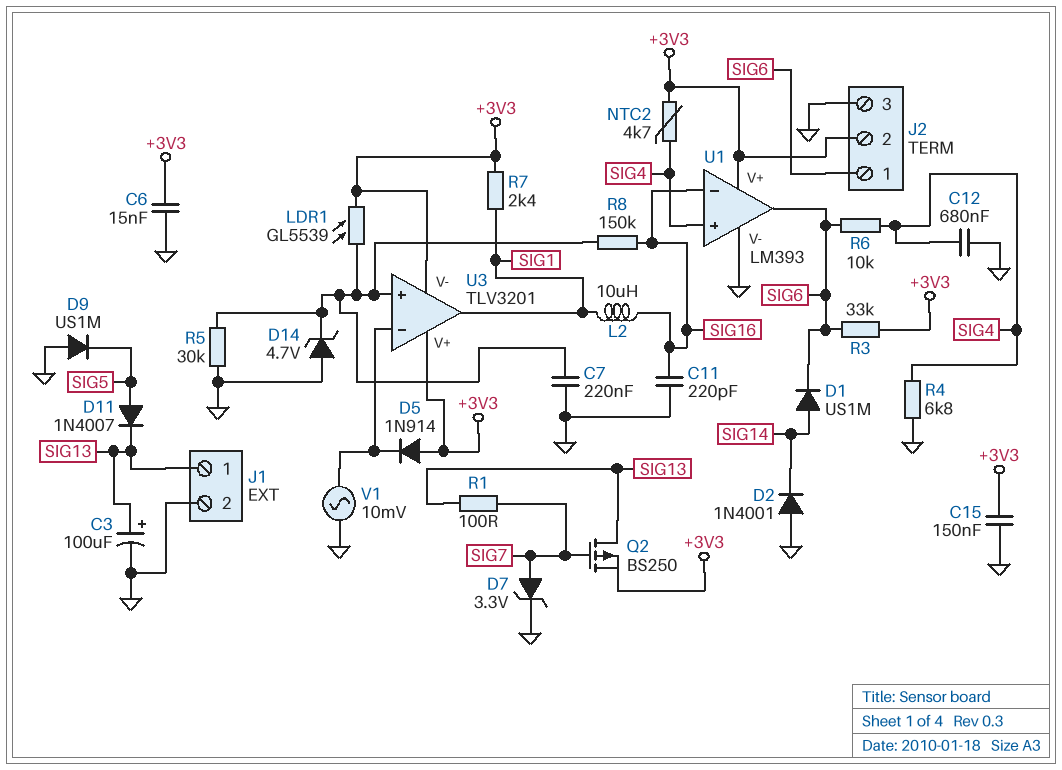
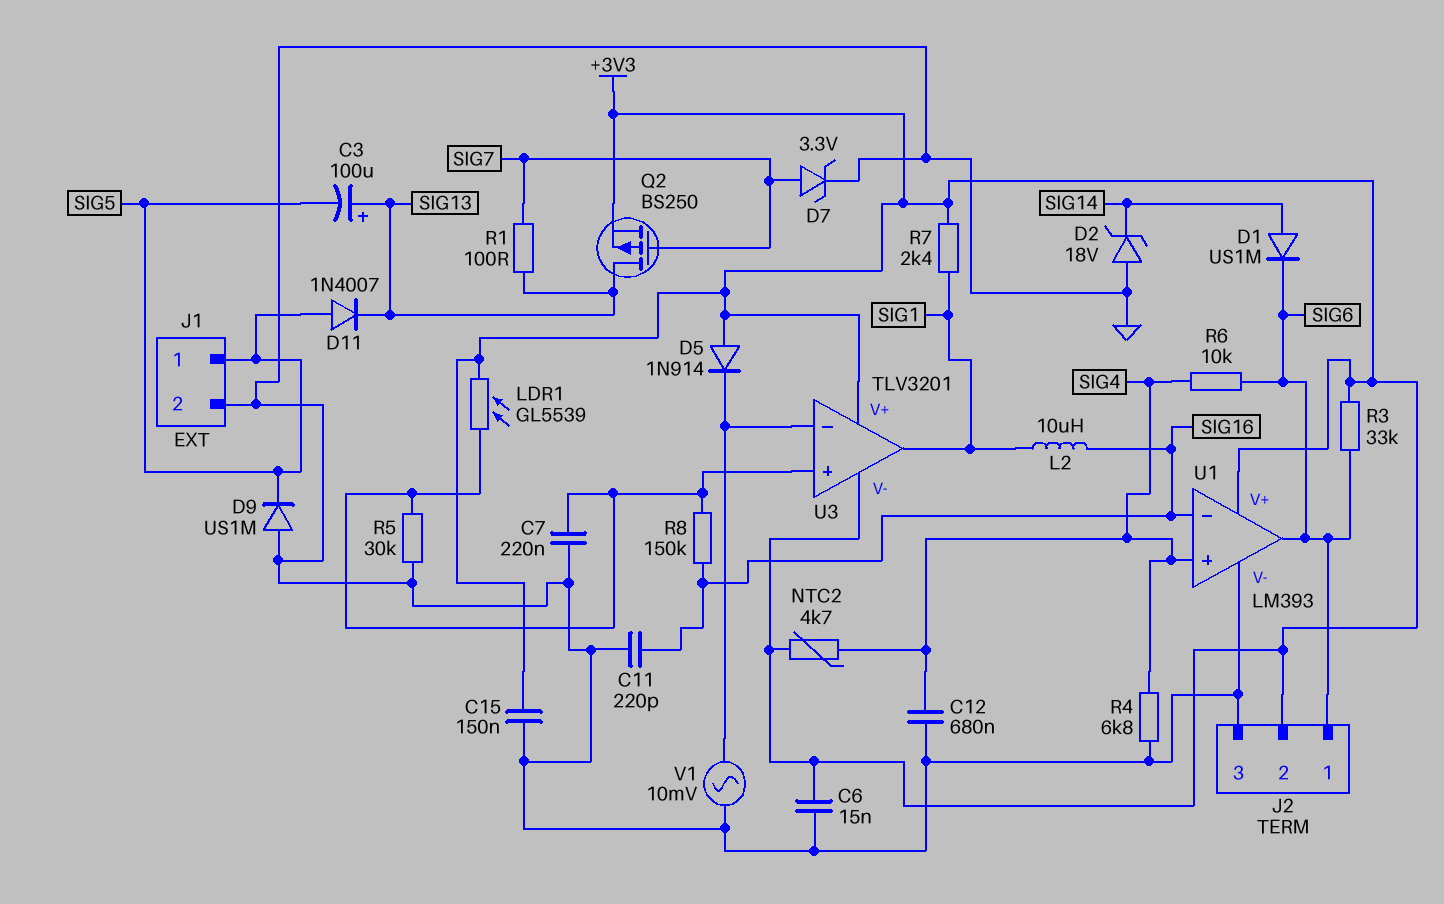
C3: 100uF (plus SIG13, minus GND) -> 100uF (plus SIG13, minus SIG5)
D2: diode 1N4001 (A GND, K SIG14) -> zener 18V (A GND, K SIG14)
D14: zener 4.7V (A GND, K U3/in+) -> none
J1 pin 1: SIG13 -> SIG5

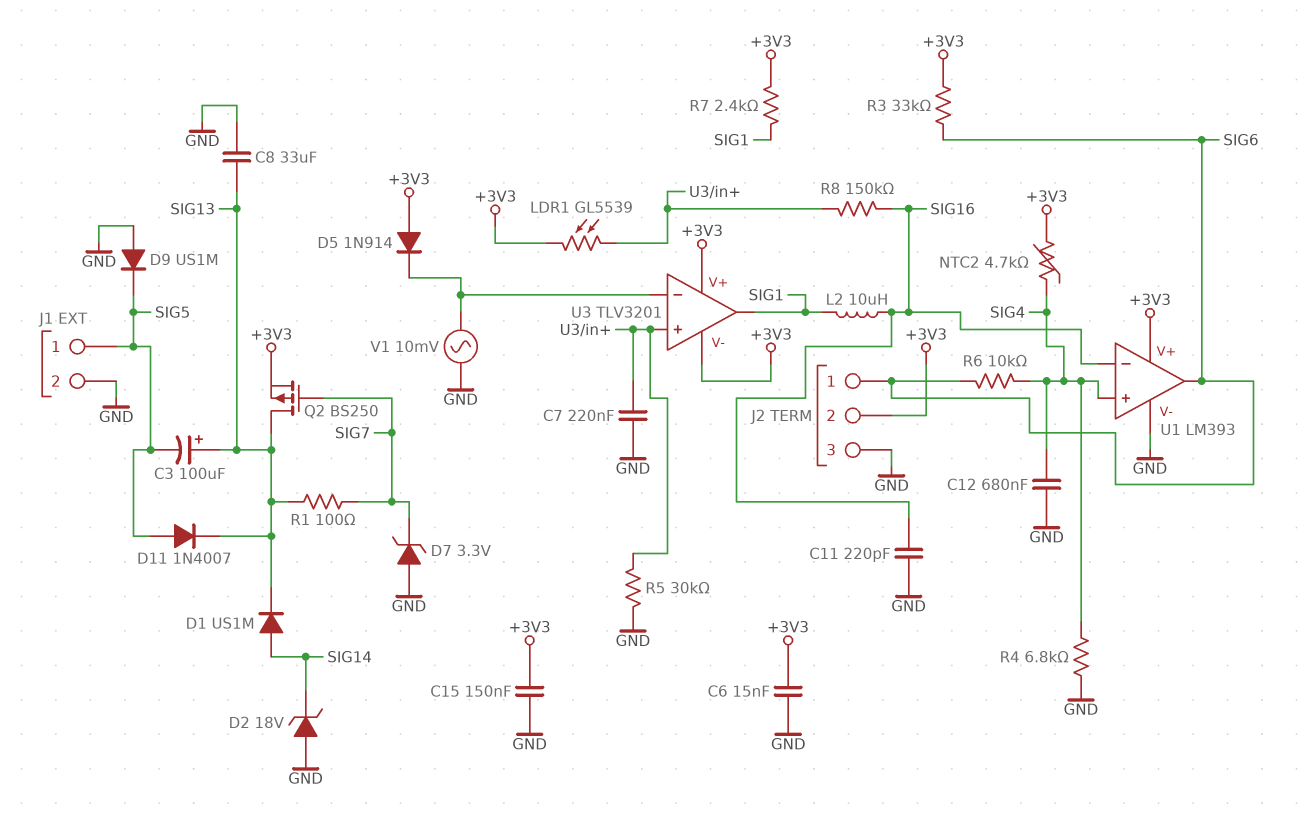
C8: none -> 33uF (GND, SIG13)
D1: diode US1M (A SIG14, K SIG6) -> diode US1M (A SIG14, K SIG13)
D7: zener 3.3V (A SIG7, K GND) -> zener 3.3V (A GND, K SIG7)

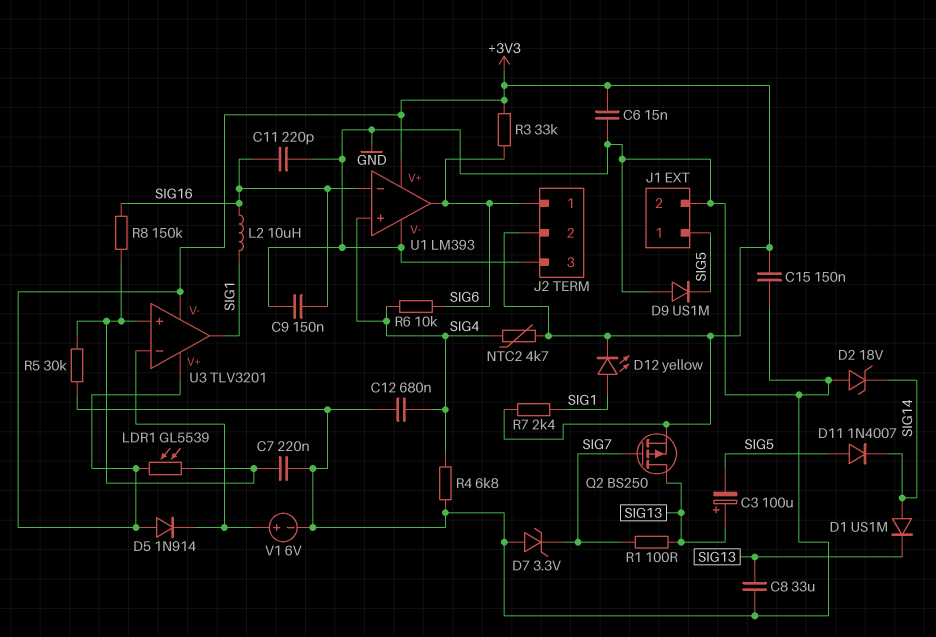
C9: none -> 150nF (GND, SIG16)
D11: diode 1N4007 (A SIG5, K SIG13) -> diode 1N4007 (A SIG5, K SIG14)
D12: none -> LED yellow (A SIG1, K +3V3)
V1: AC 10mV (GND, U3/in-) -> 6V (plus U3/in-, minus GND)

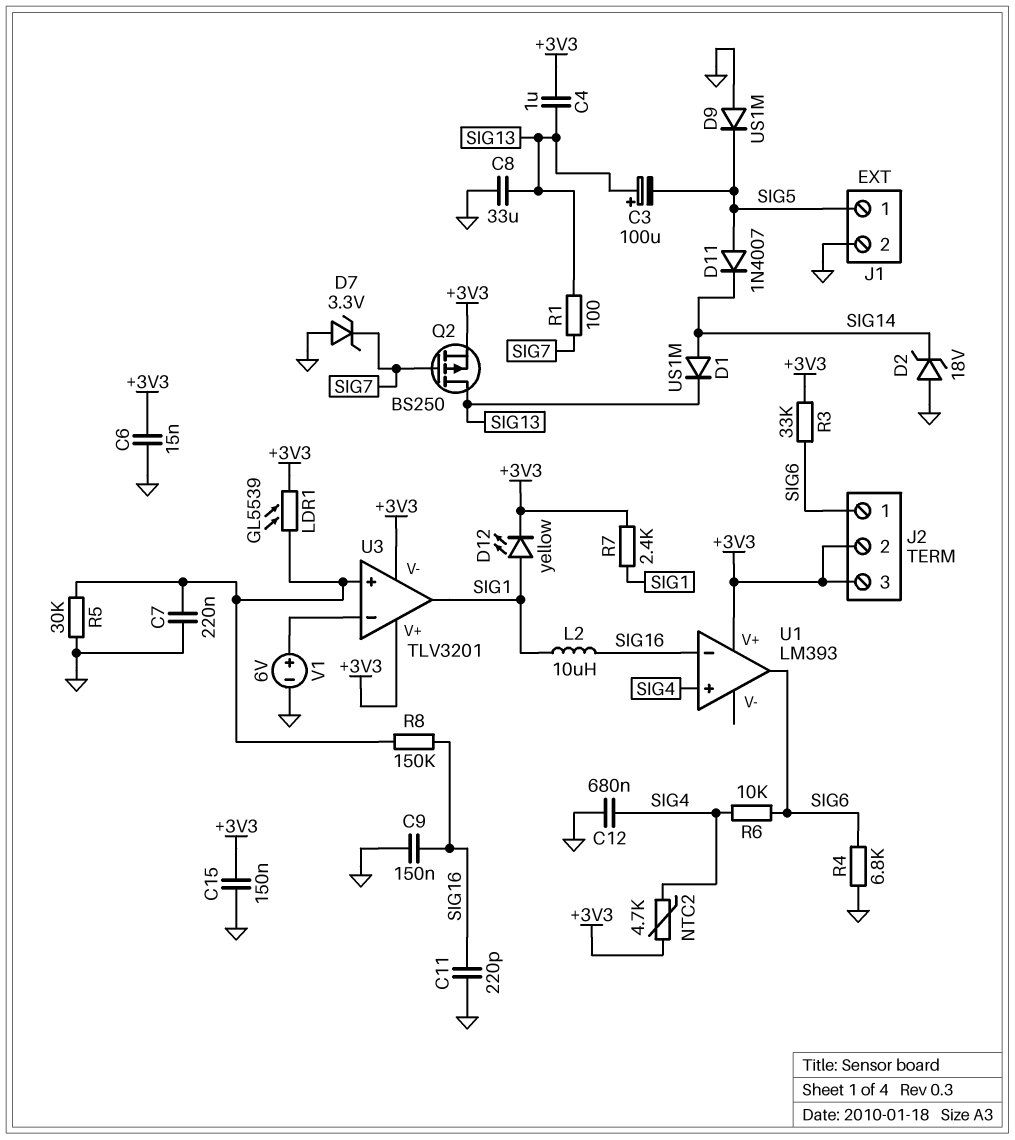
C4: none -> 1uF (+3V3, SIG13)
D5: diode 1N914 (A +3V3, K U3/in-) -> none
J2 pin 3: GND -> +3V3
R4: 6.8k (GND, SIG4) -> 6.8k (GND, SIG6)
U1 pin V-: GND -> none

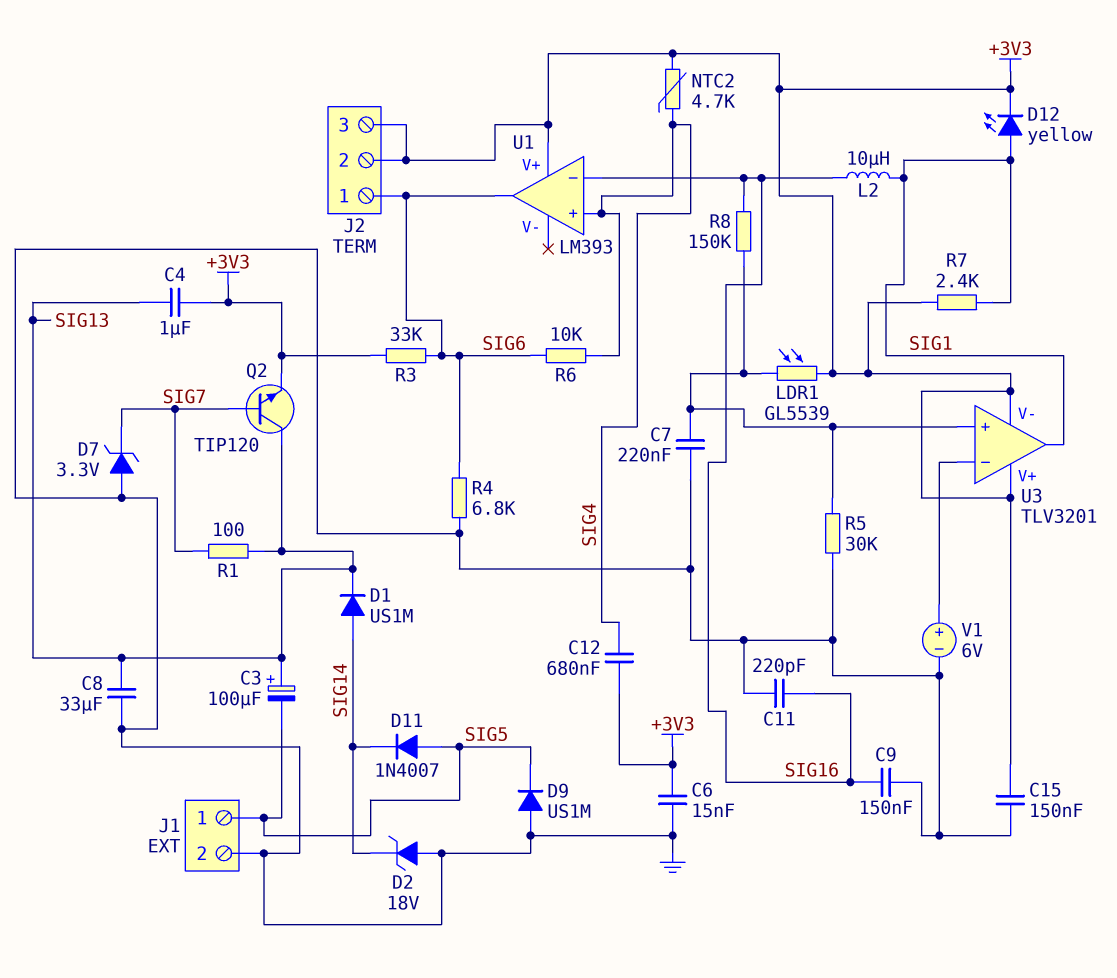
C12: 680nF (GND, SIG4) -> 680nF (+3V3, SIG4)
Q2: PMOS BS250 (G SIG7, D SIG13, S +3V3) -> NPN TIP120 (B SIG7, C SIG13, E +3V3)

